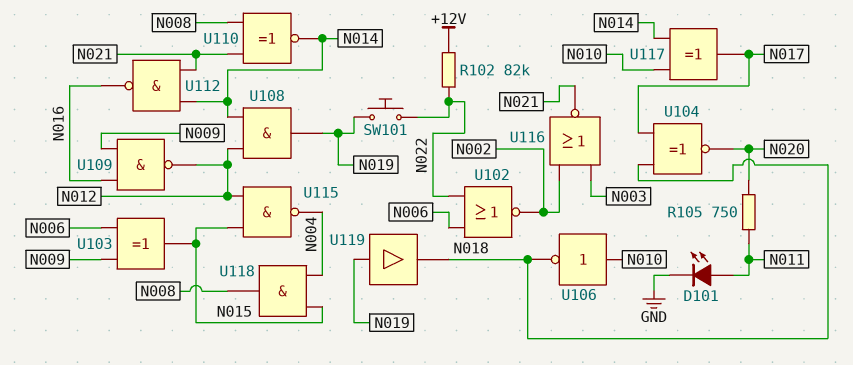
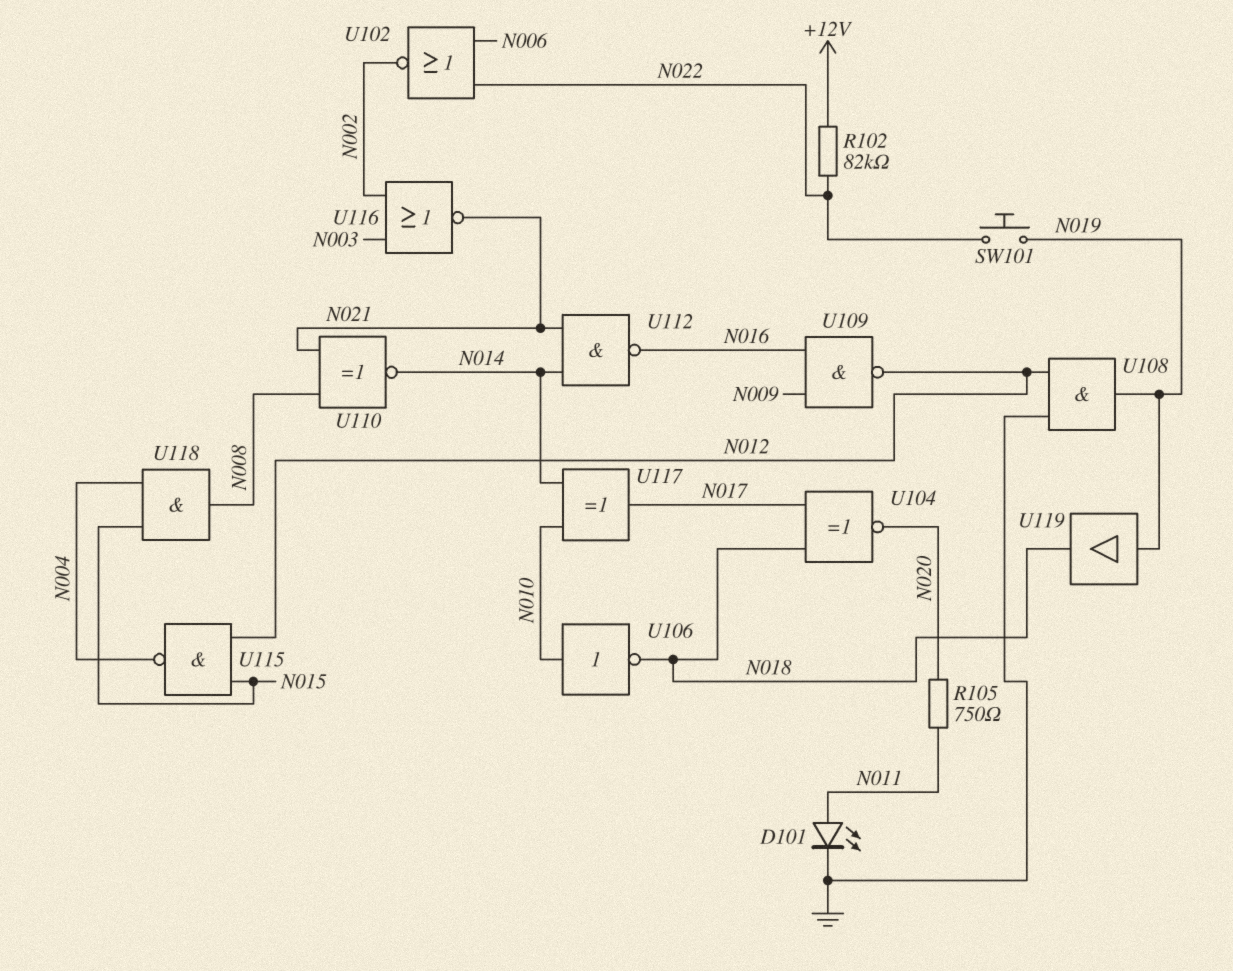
U103: XOR (in N006, in N009, out N015) -> none
U108: AND (in N012, in N014, out N019) -> AND (in GND, in N012, out N019)

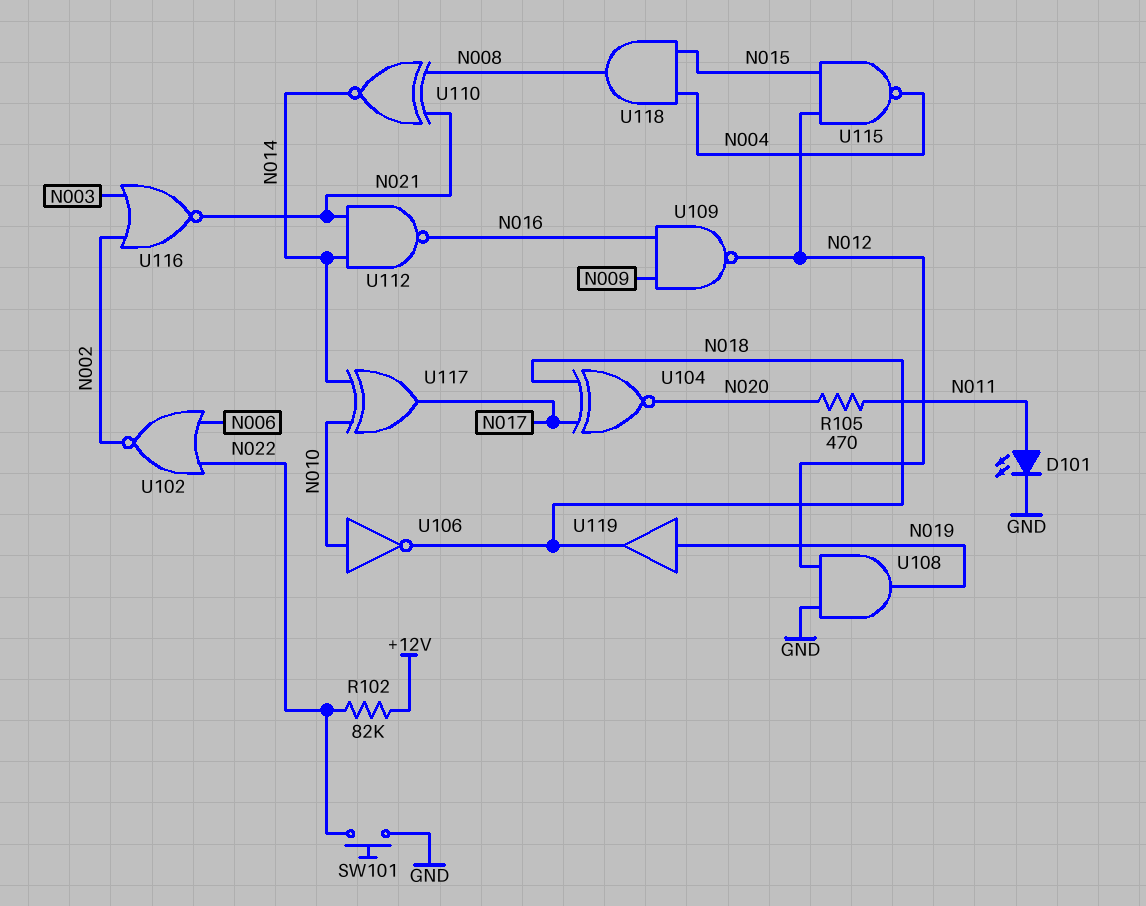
R105: 750 (N011, N020) -> 470 (N011, N020)
SW101: button (N019, N022) -> button (GND, N022)

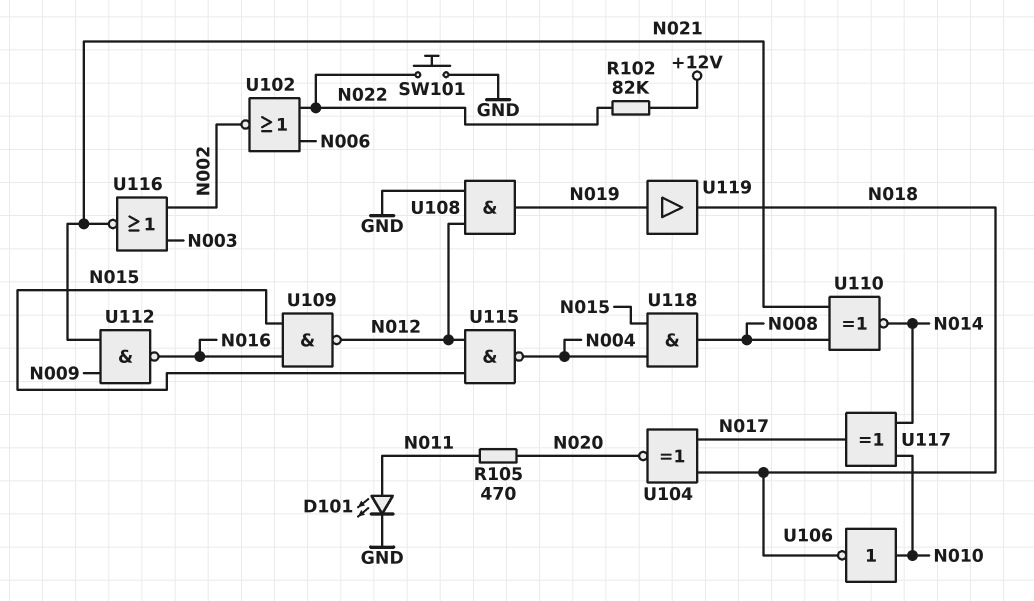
U109: NAND (in N009, in N016, out N012) -> NAND (in N015, in N016, out N012)
U112: NAND (in N014, in N021, out N016) -> NAND (in N009, in N021, out N016)

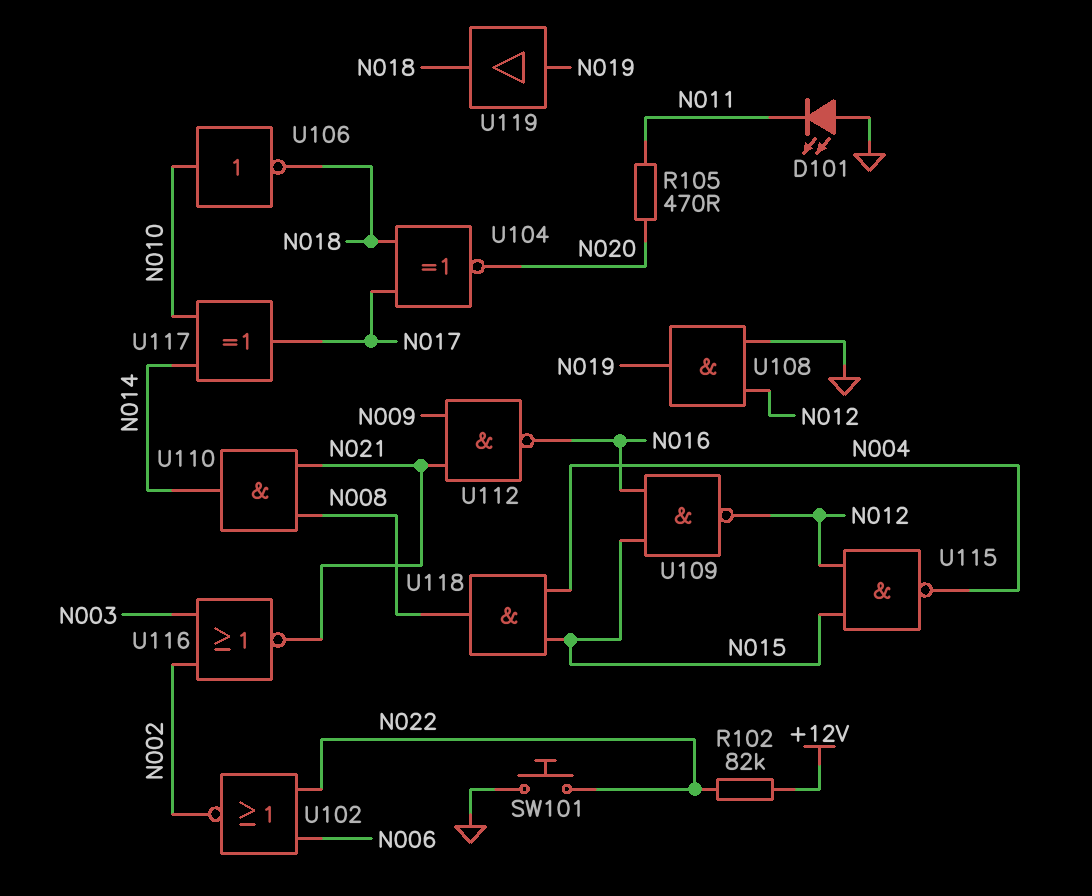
D101: LED (A N011, K GND) -> LED (A GND, K N011)
U110: XNOR (in N008, in N021, out N014) -> AND (in N008, in N021, out N014)

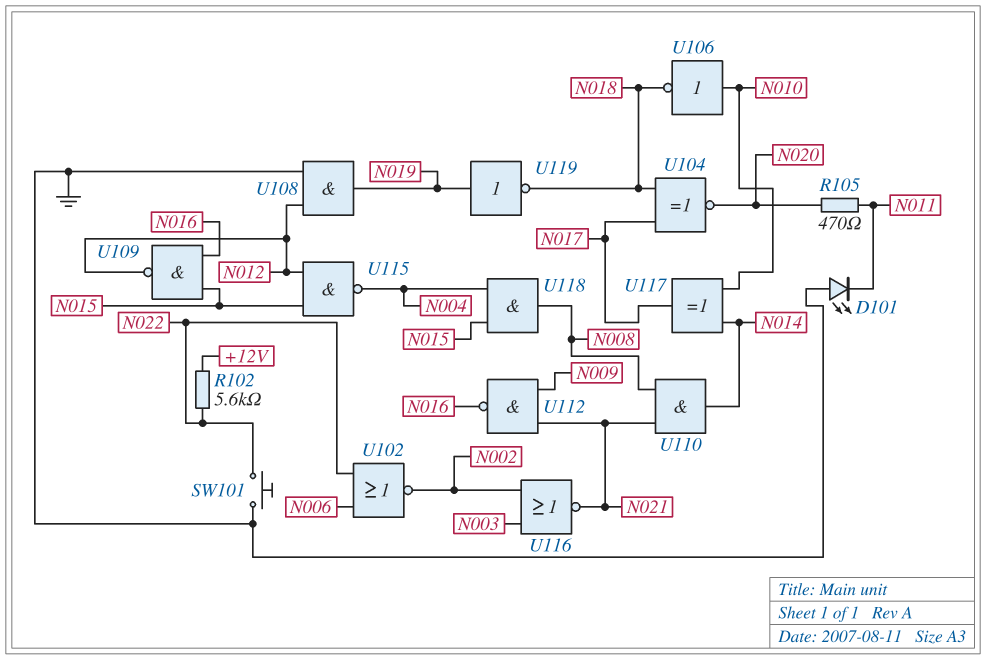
R102: 82k (+12V, N022) -> 5.6k (+12V, N022)
U119: buffer (in N019, out N018) -> NOT (in N019, out N018)

